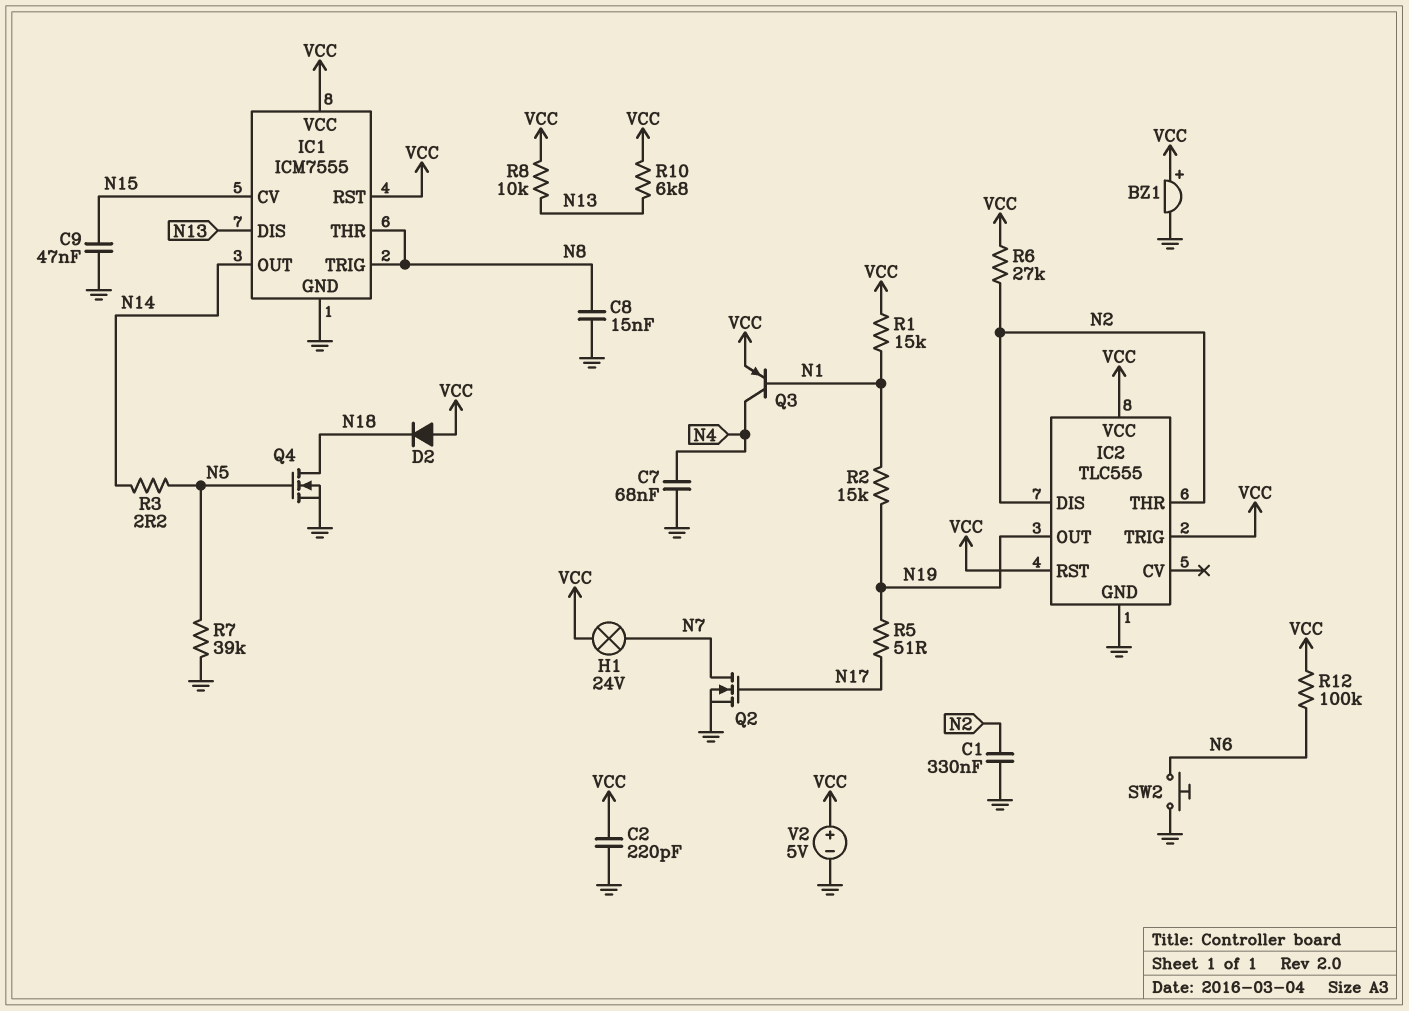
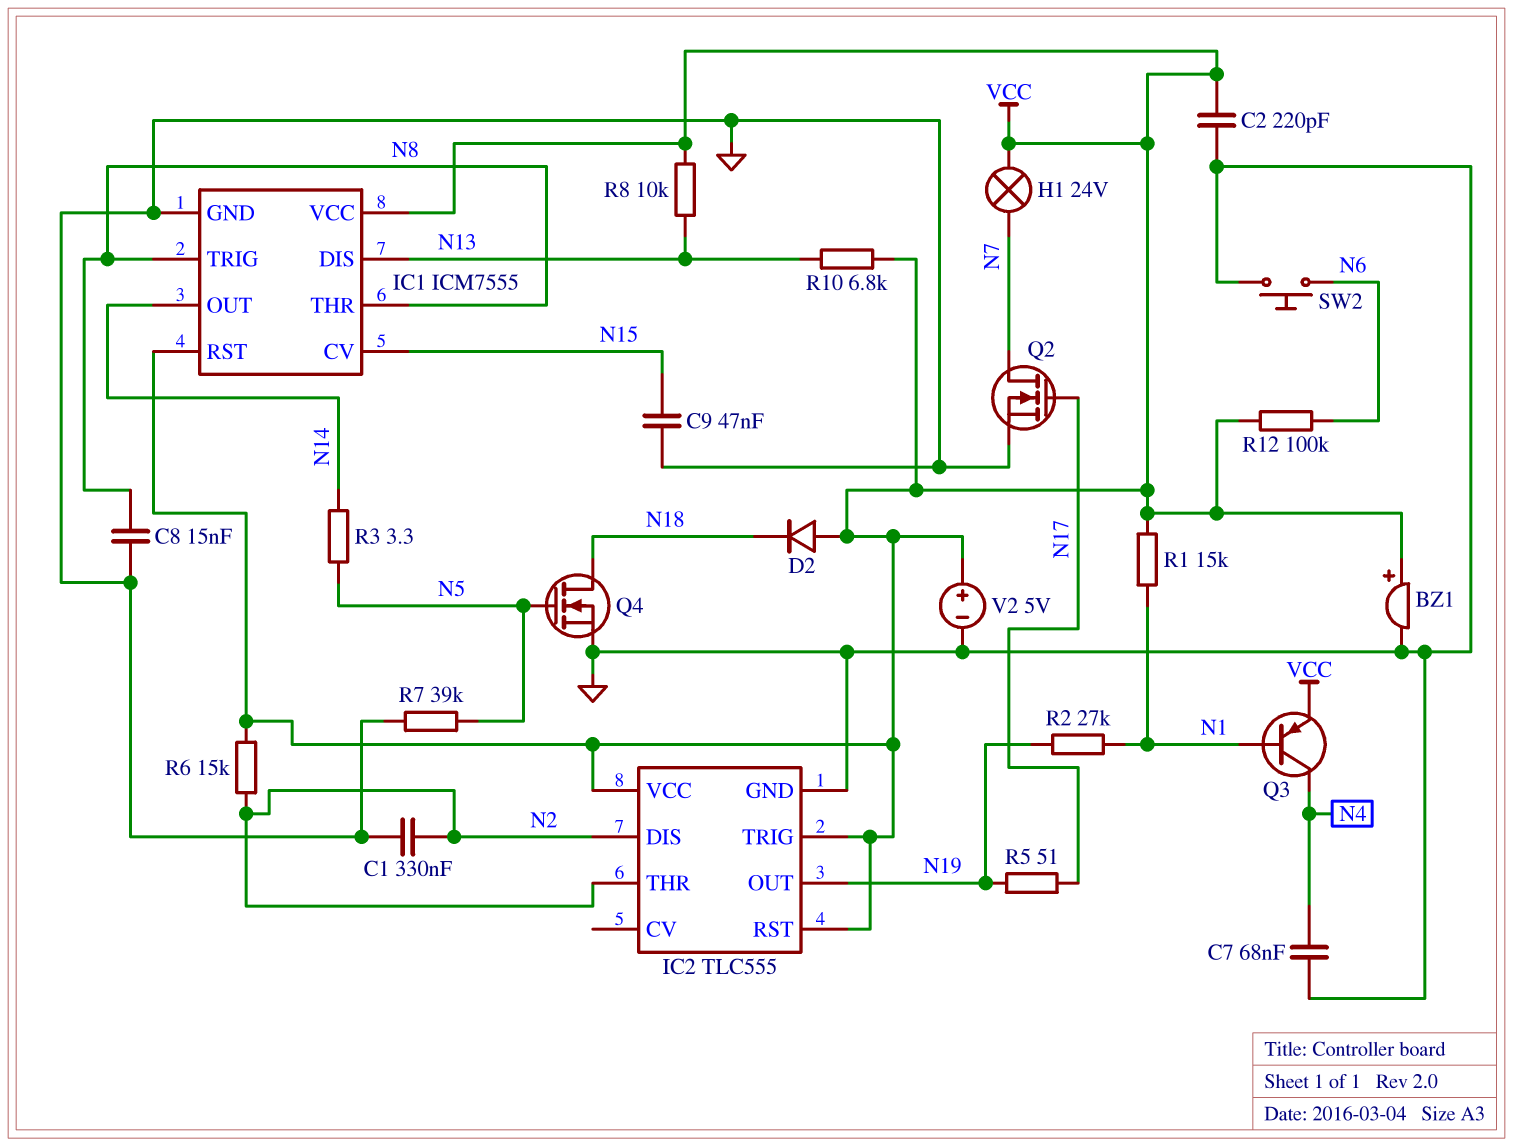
R2: 15k (N1, N19) -> 27k (N1, N19)
R3: 2.2 (N5, N14) -> 3.3 (N5, N14)
R6: 27k (N2, VCC) -> 15k (N2, VCC)

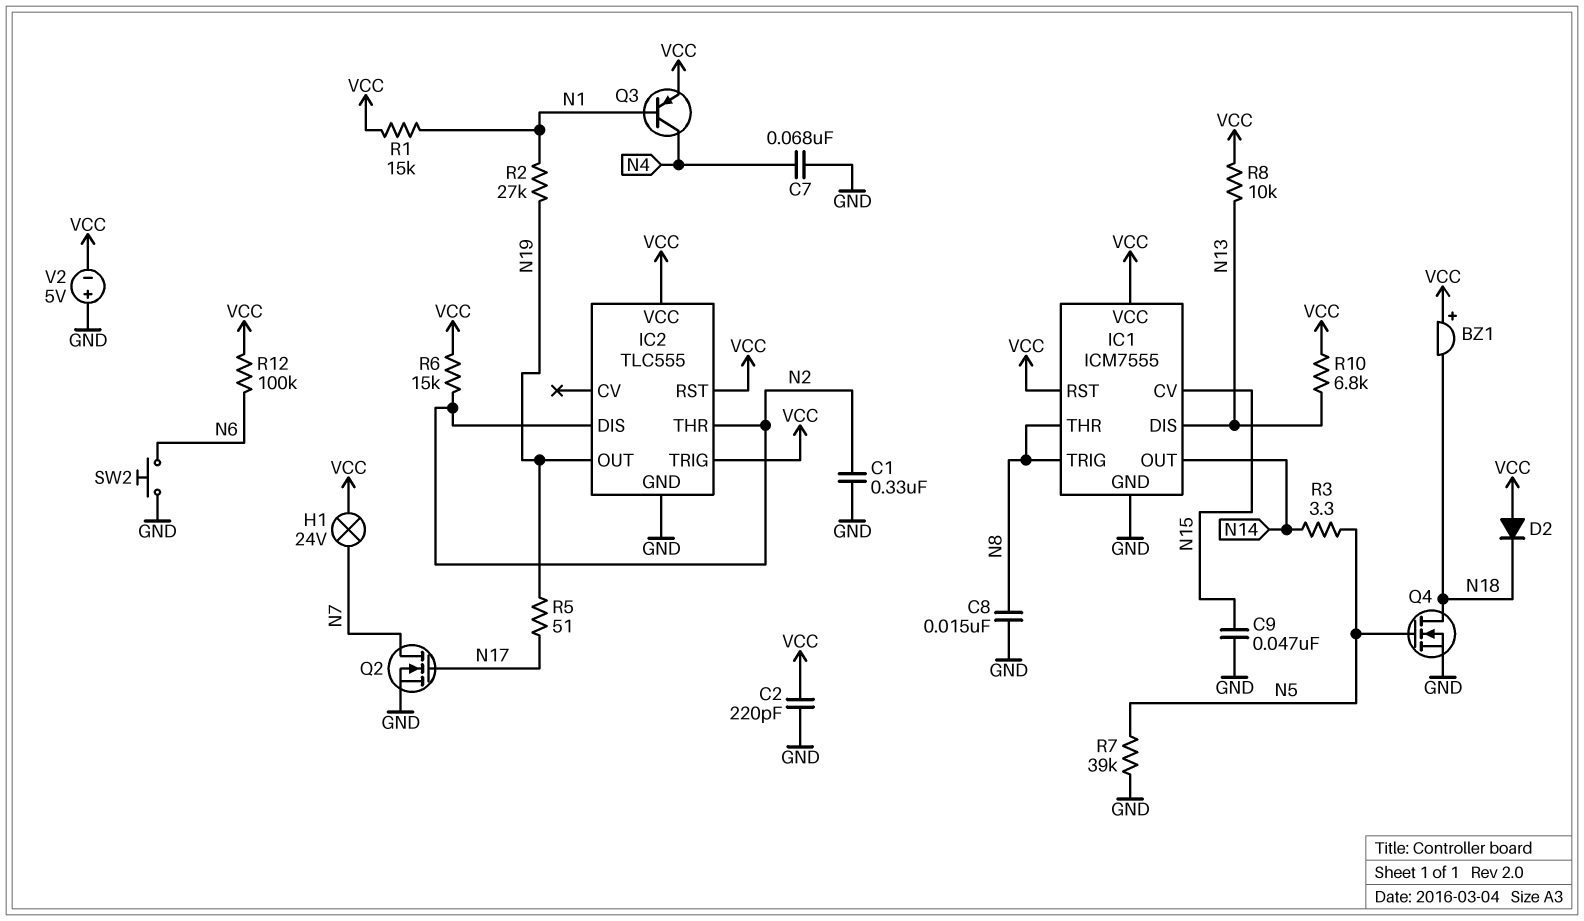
BZ1: buzzer (plus VCC, minus GND) -> buzzer (plus VCC, minus N18)
V2: 5V (plus VCC, minus GND) -> 5V (plus GND, minus VCC)

